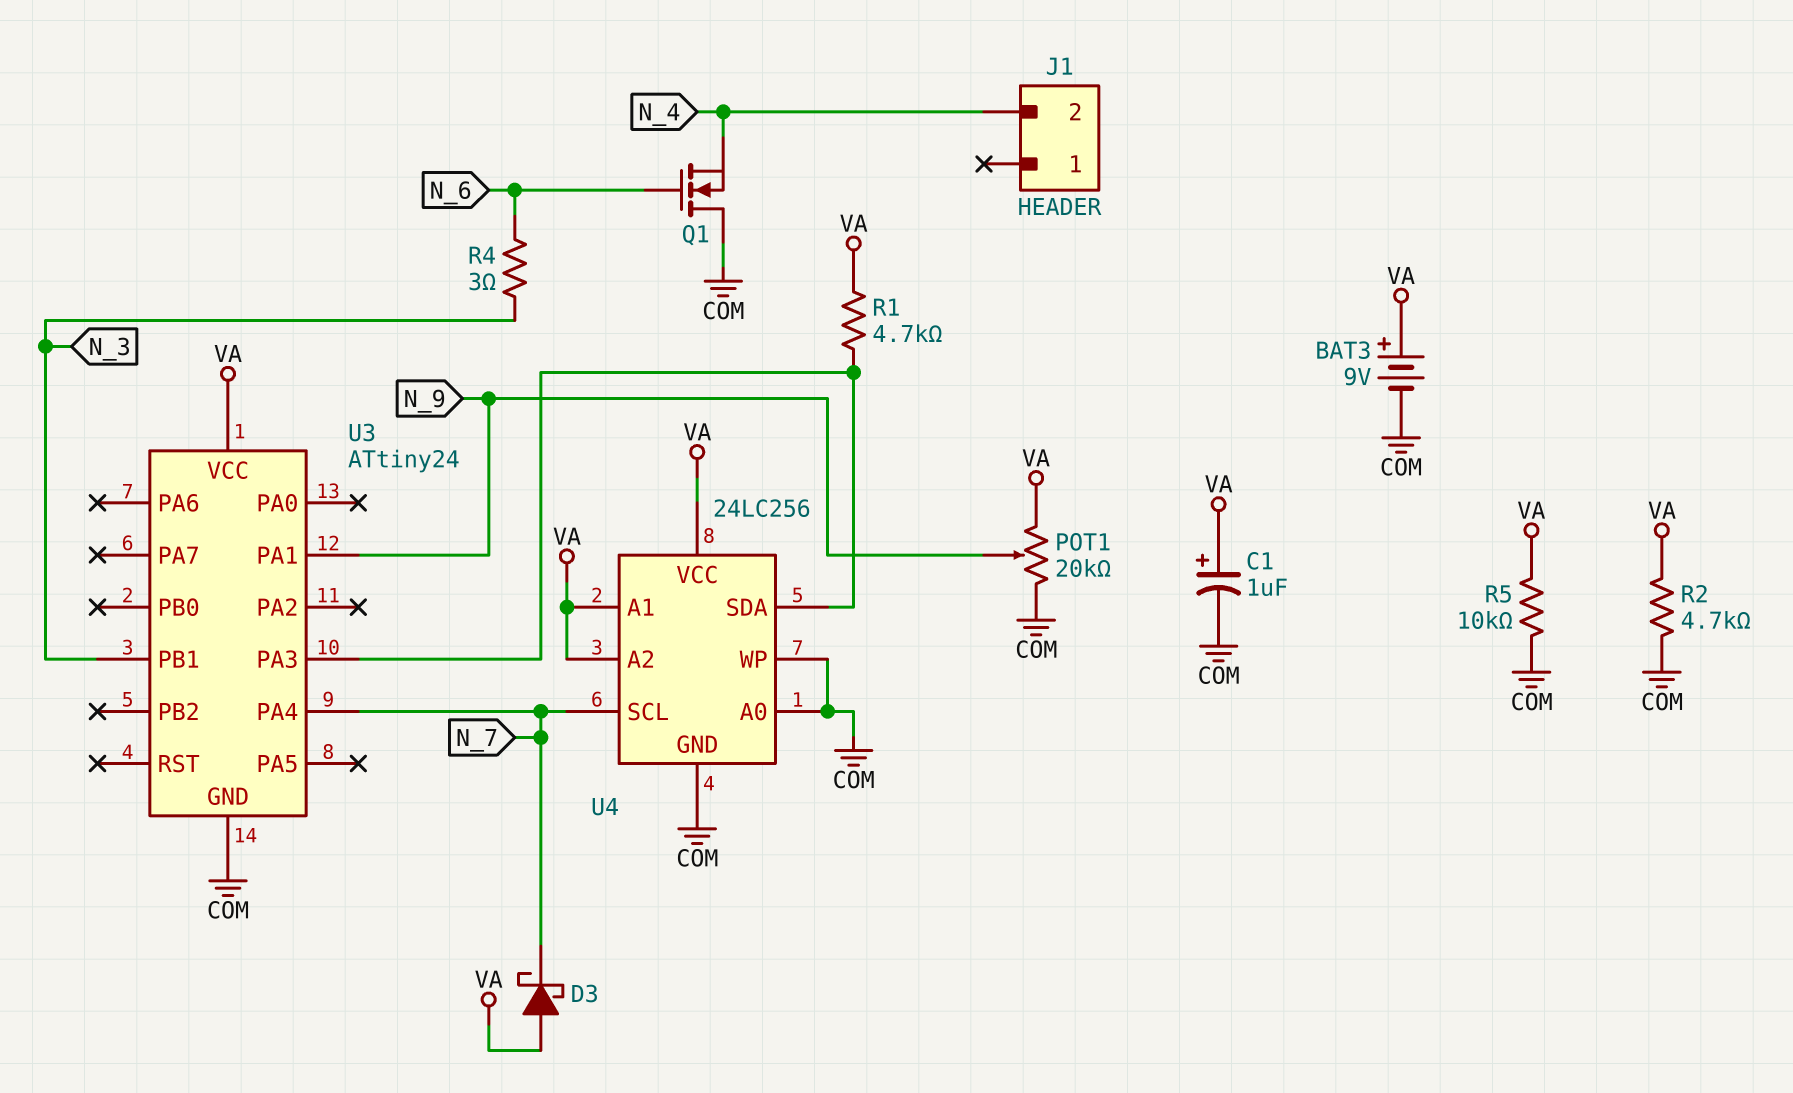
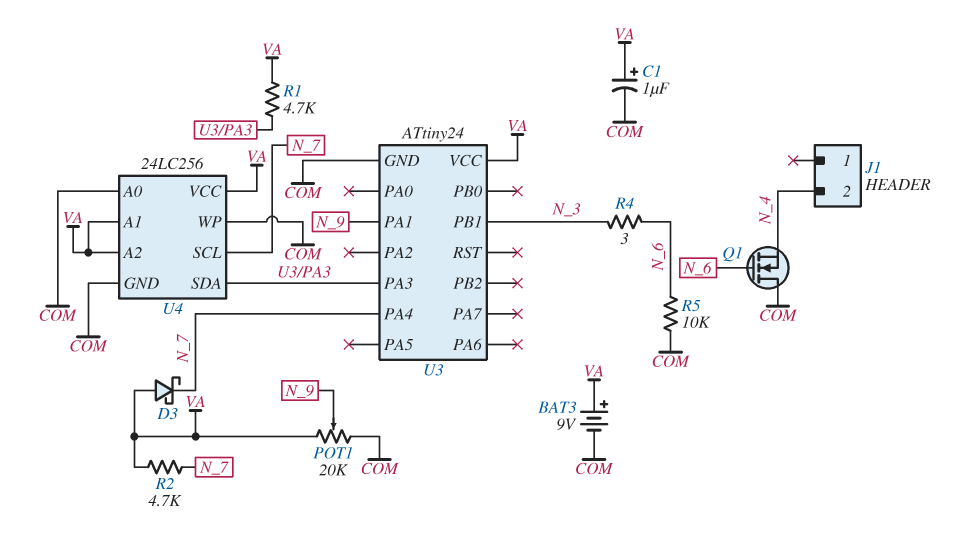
R2: 4.7k (COM, VA) -> 4.7k (N_7, VA)
R5: 10k (COM, VA) -> 10k (COM, N_6)

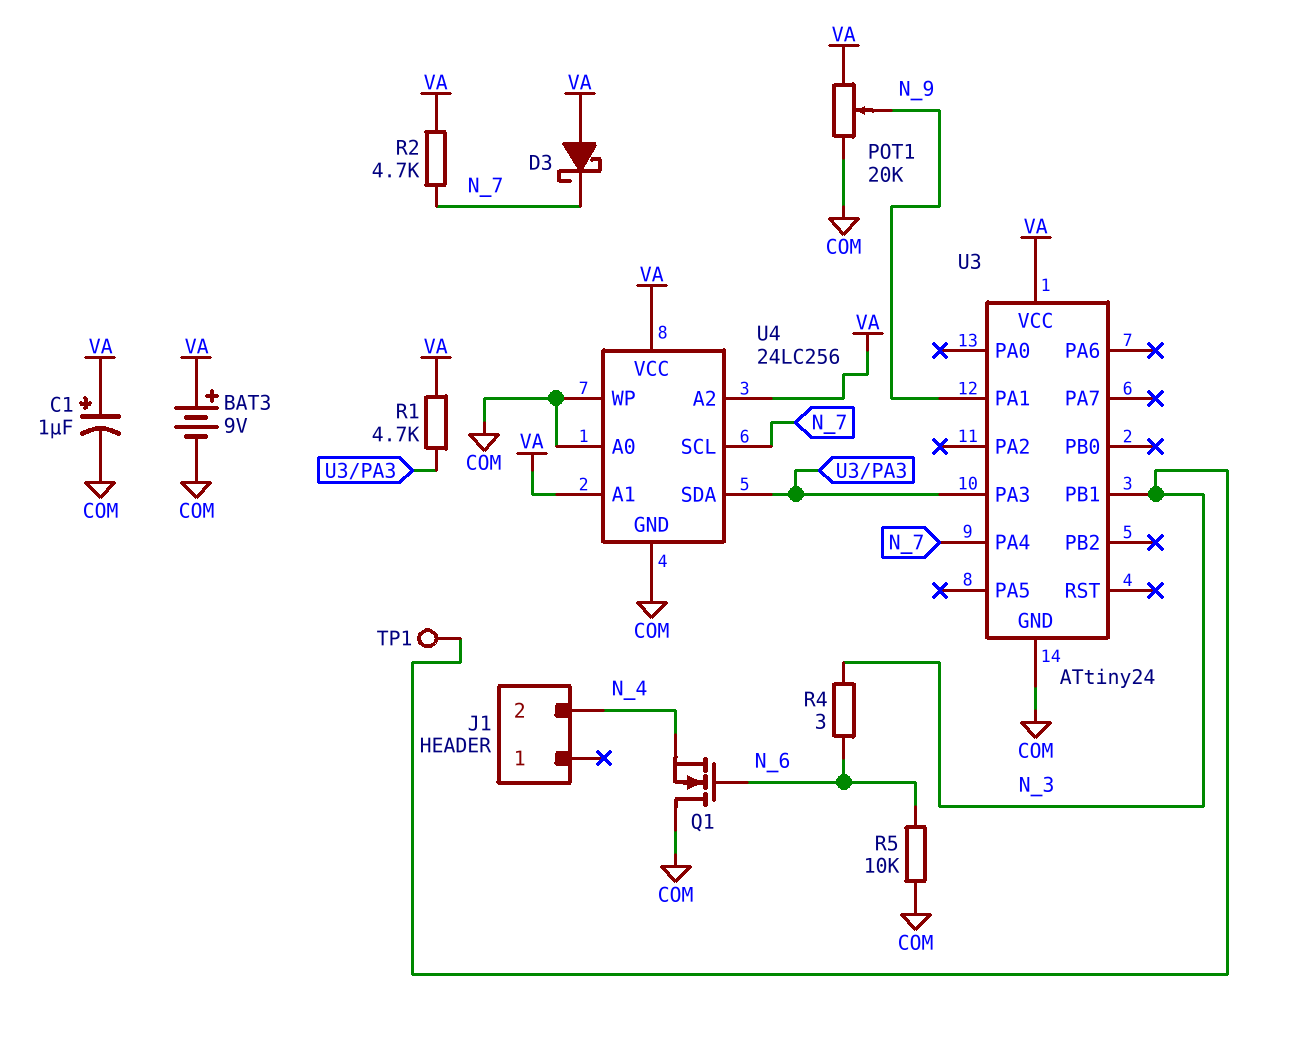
TP1: none -> test point (N_3)

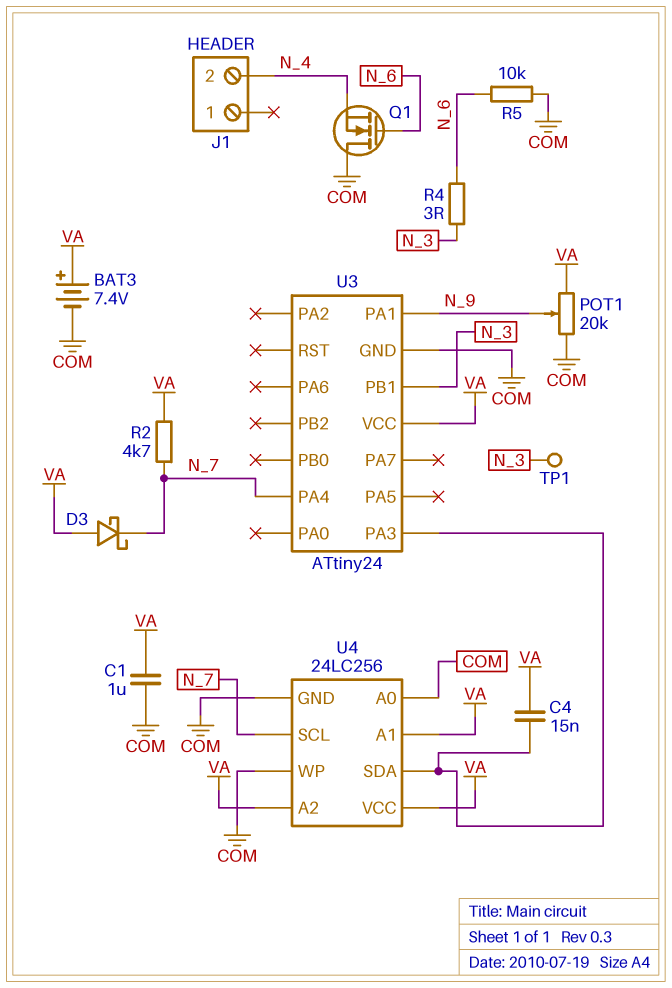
BAT3: 9V (plus VA, minus COM) -> 7.4V (plus VA, minus COM)
C1: 1uF (plus VA, minus COM) -> 1uF (COM, VA)
C4: none -> 15nF (U3/PA3, VA)
R1: 4.7k (U3/PA3, VA) -> none

